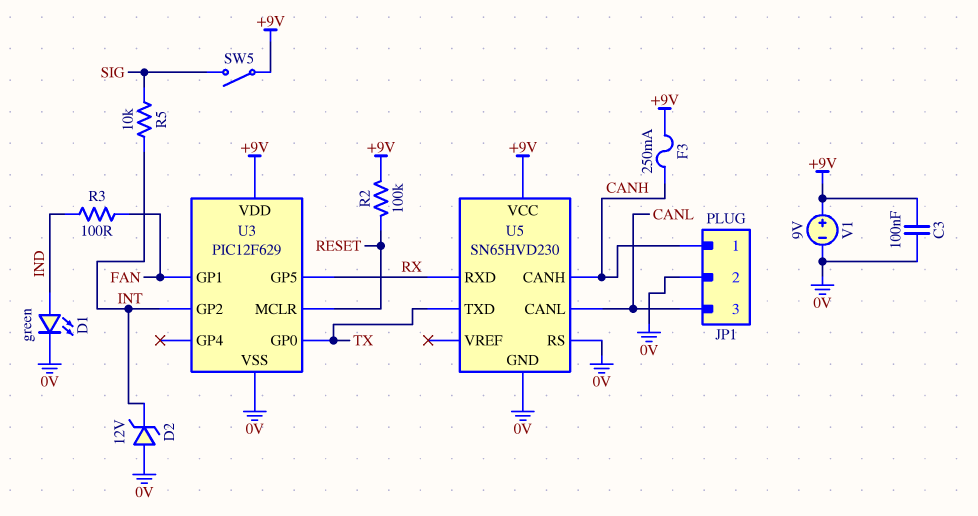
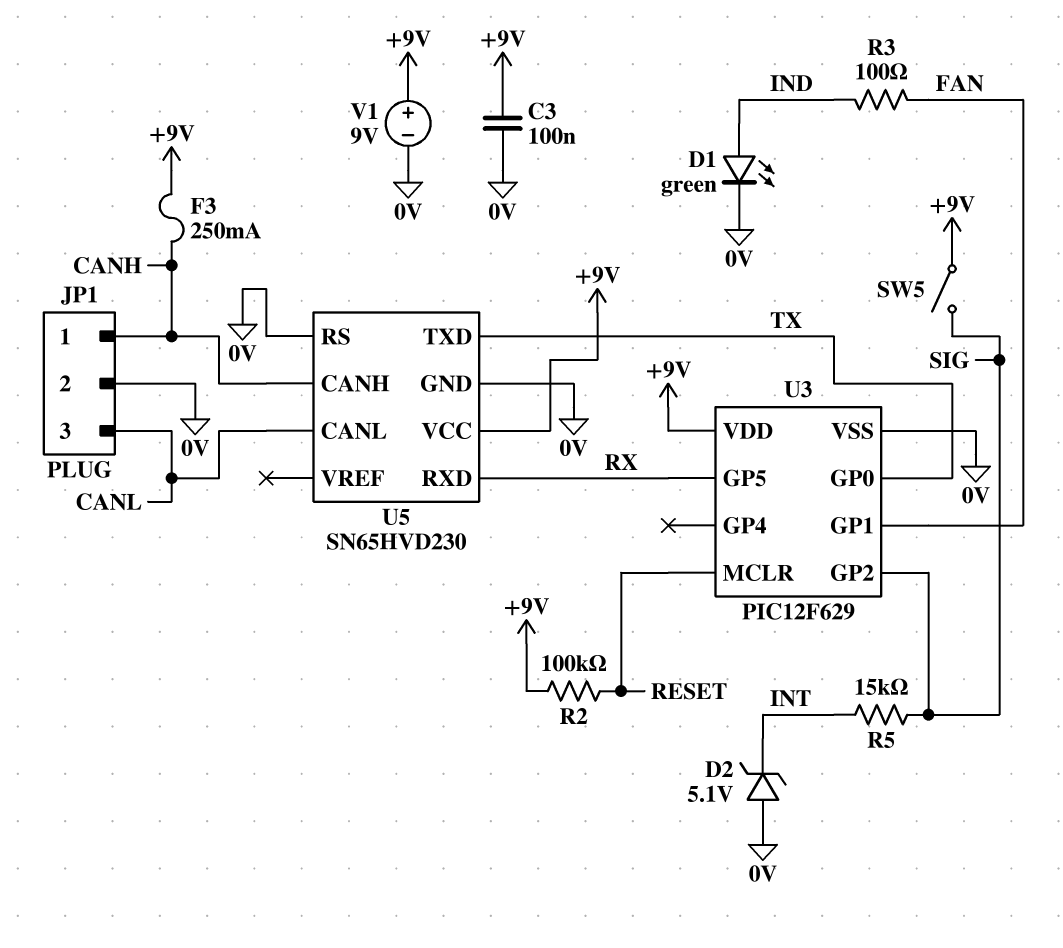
D2: zener 12V (A 0V, K INT) -> zener 5.1V (A 0V, K INT)
R5: 10k (INT, SIG) -> 15k (INT, SIG)
U3 pin GP2: INT -> SIG

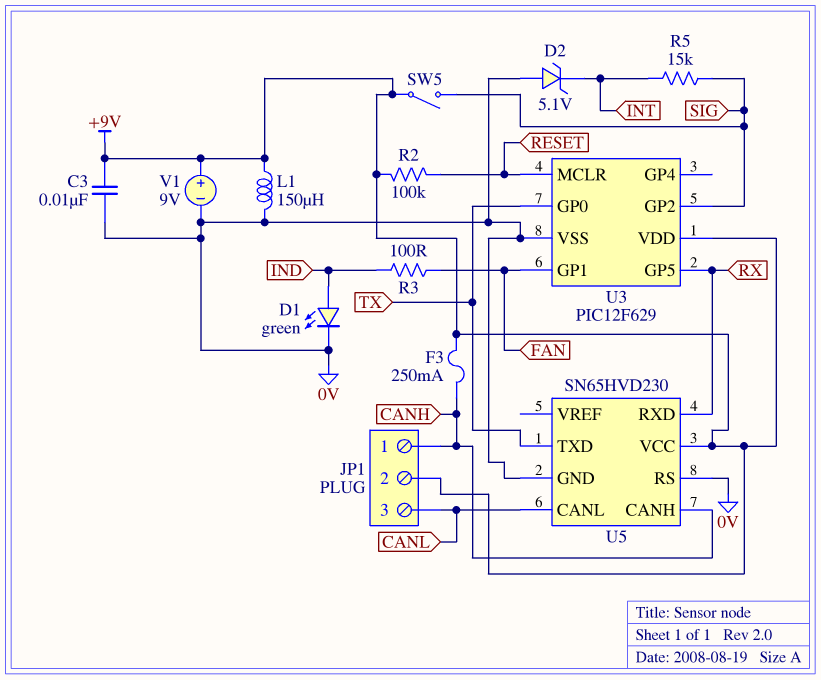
C3: 100nF (+9V, 0V) -> 10nF (+9V, 0V)
JP1 pin 2: 0V -> +9V
L1: none -> 150uH (+9V, 0V)

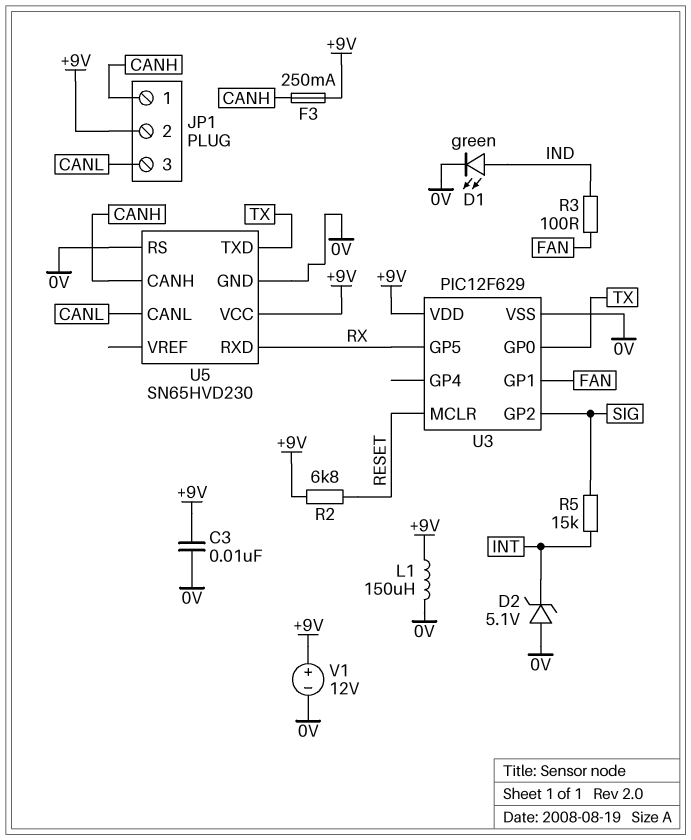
R2: 100k (+9V, RESET) -> 6.8k (+9V, RESET)
SW5: switch (+9V, SIG) -> none
V1: 9V (plus +9V, minus 0V) -> 12V (plus +9V, minus 0V)

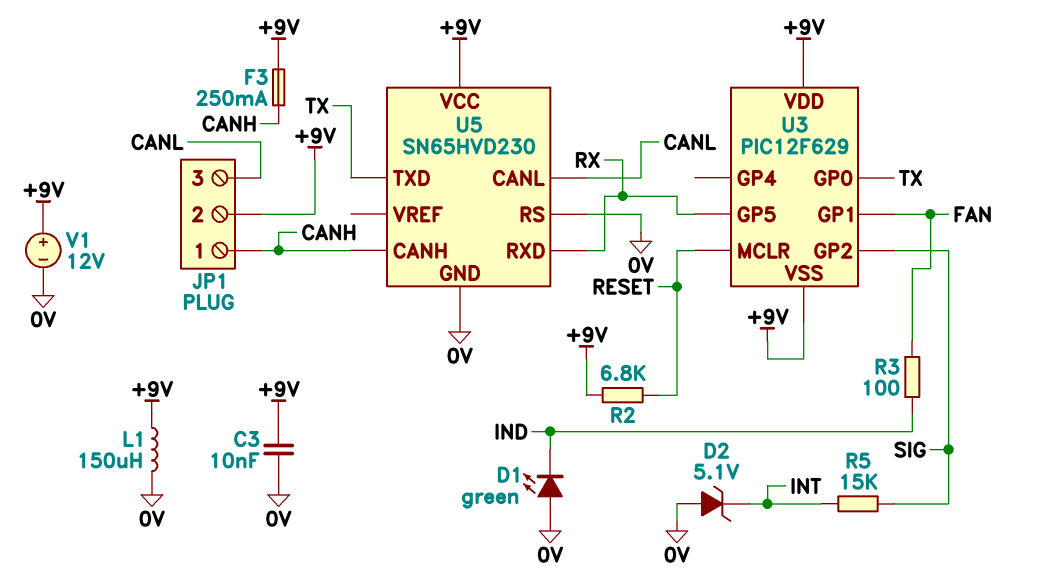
D1: LED green (A IND, K 0V) -> LED green (A 0V, K IND)
U3 pin VSS: 0V -> +9V

